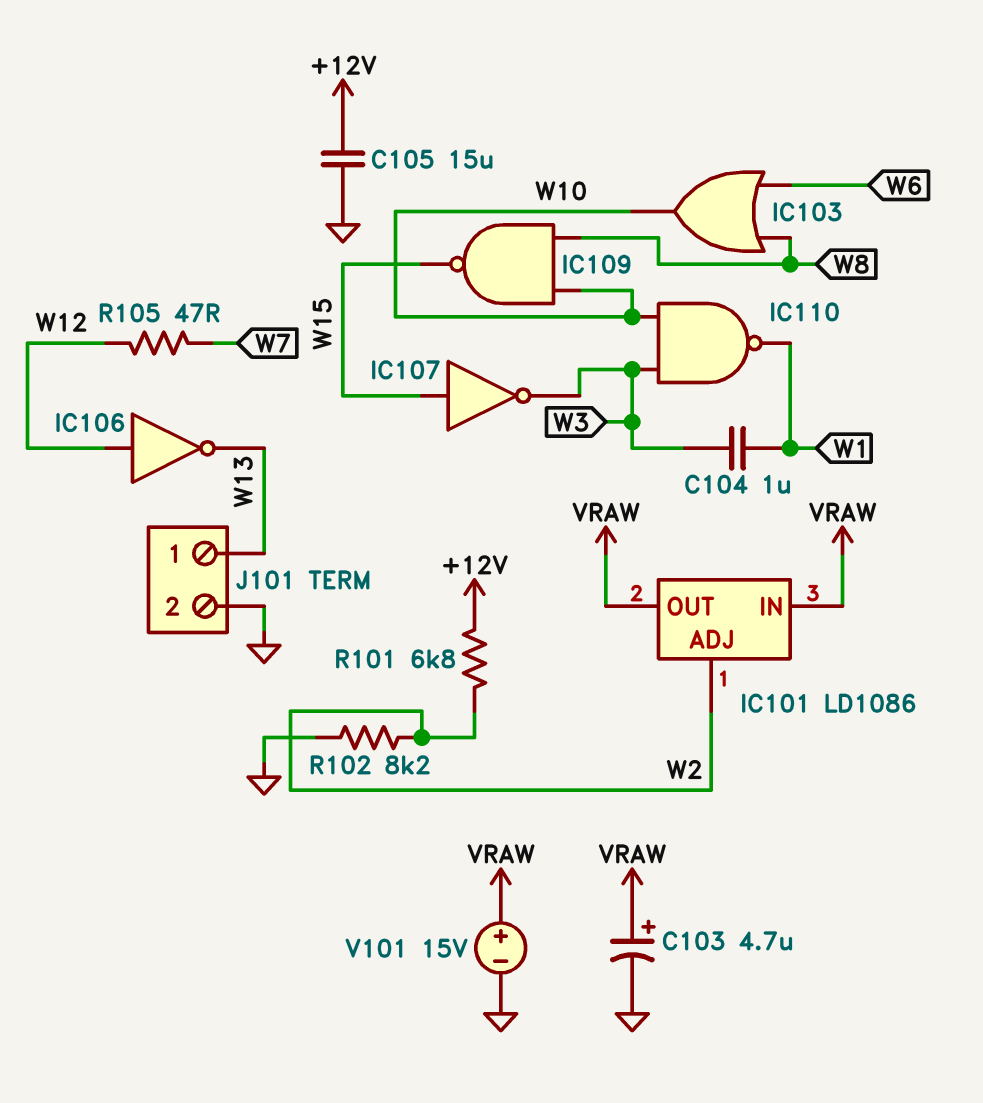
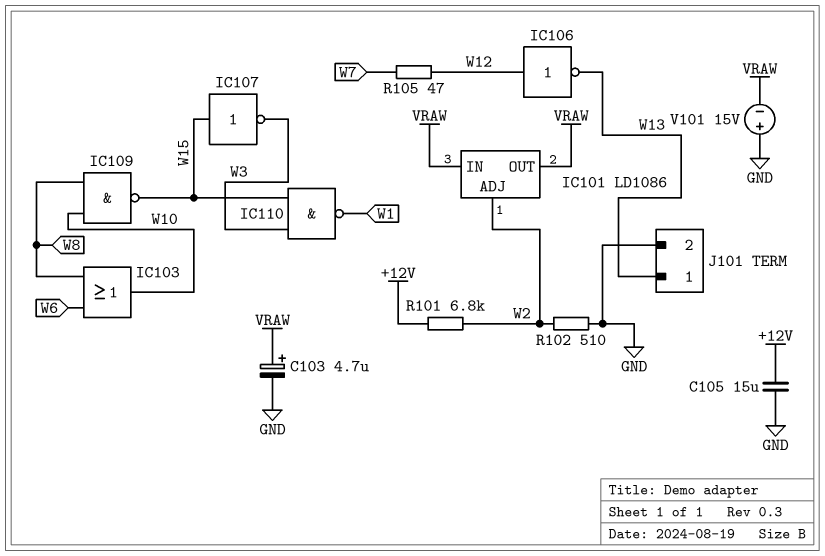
C104: 1uF (W1, W3) -> none
IC110: NAND (in W3, in W10, out W1) -> NAND (in W3, in W15, out W1)
R102: 8.2k (GND, W2) -> 510 (GND, W2)
V101: 15V (plus VRAW, minus GND) -> 15V (plus GND, minus VRAW)

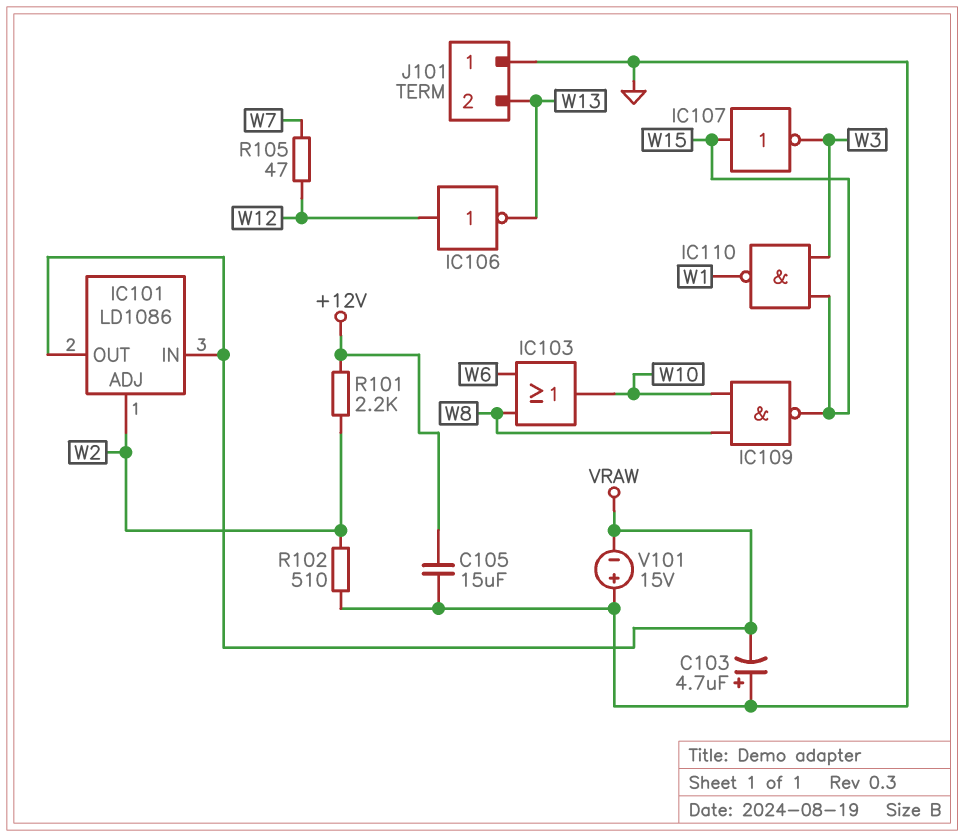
C103: 4.7uF (plus VRAW, minus GND) -> 4.7uF (plus GND, minus VRAW)
J101 pin 1: W13 -> GND
J101 pin 2: GND -> W13
R101: 6.8k (+12V, W2) -> 2.2k (+12V, W2)

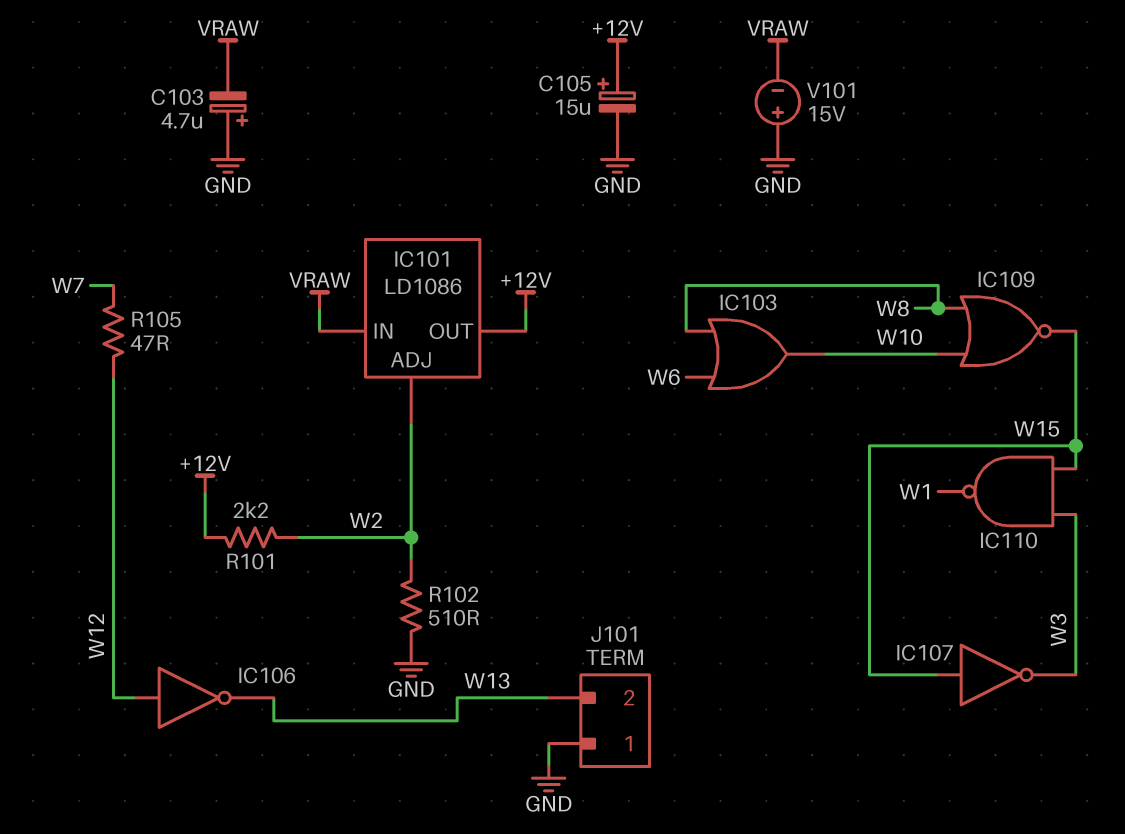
C105: 15uF (+12V, GND) -> 15uF (plus +12V, minus GND)
IC101 pin OUT: VRAW -> +12V
IC109: NAND (in W8, in W10, out W15) -> NOR (in W8, in W10, out W15)

